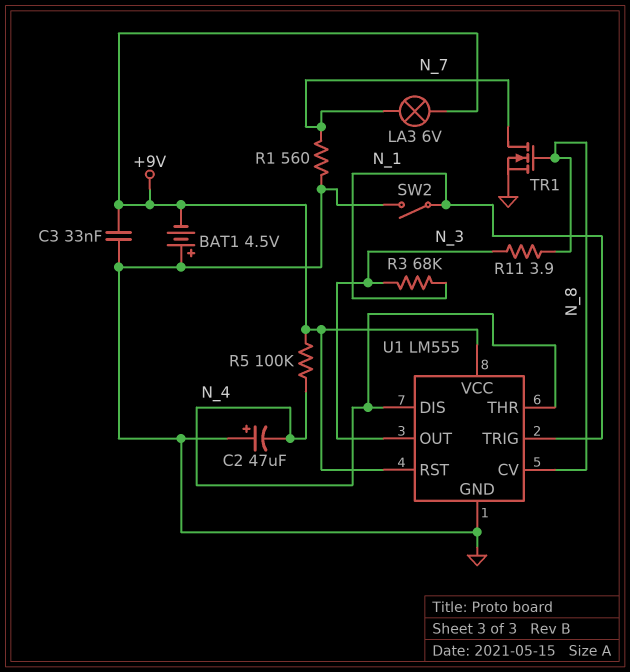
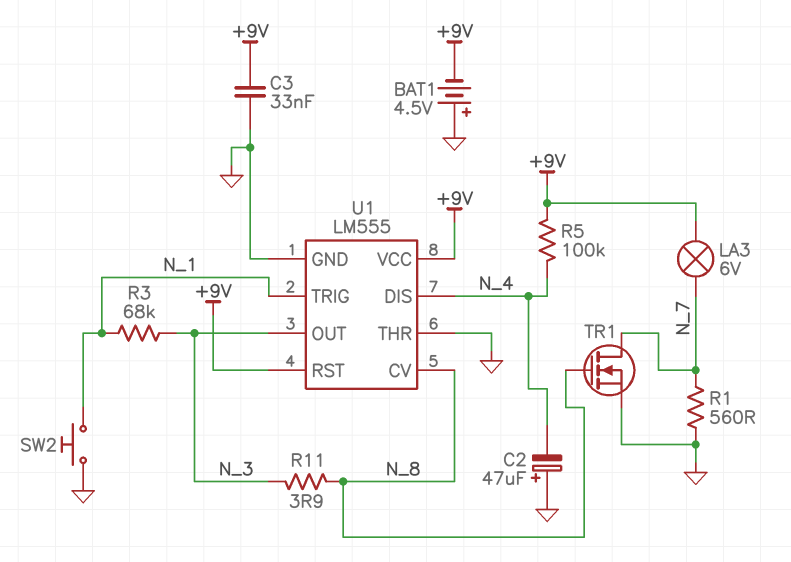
SW2: switch (GND, N_1) -> button (GND, N_1)
U1 pin THR: N_4 -> GND

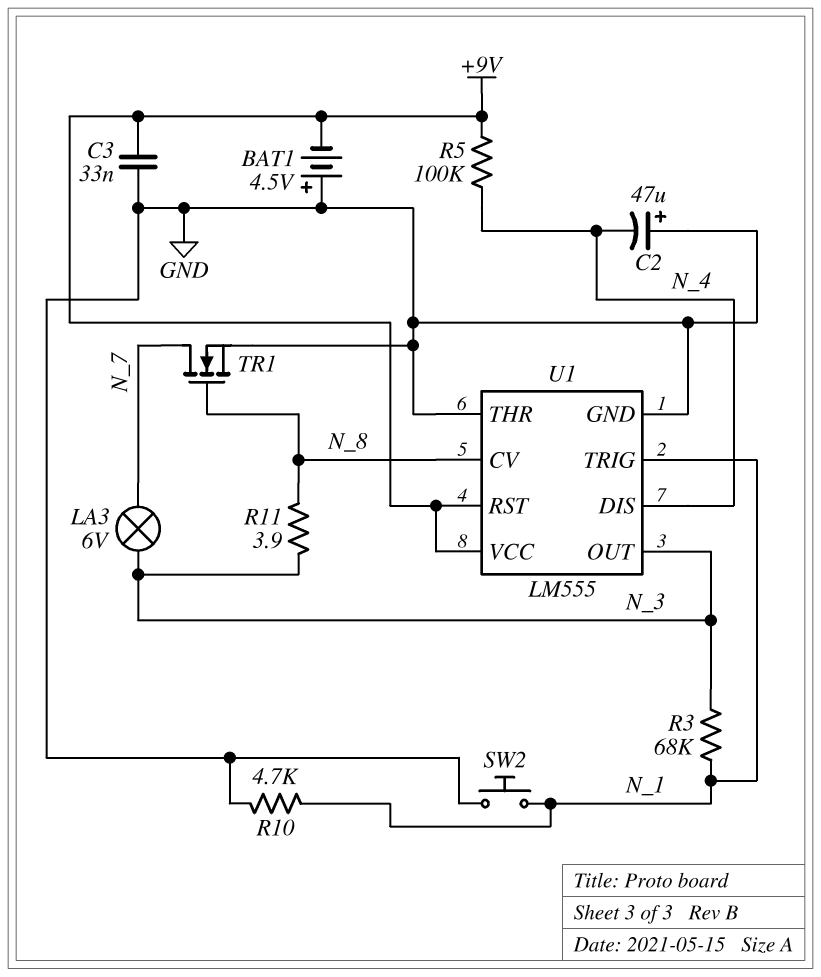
LA3: lamp 6V (+9V, N_7) -> lamp 6V (N_3, N_7)
R1: 560 (GND, N_7) -> none
R10: none -> 4.7k (GND, N_1)

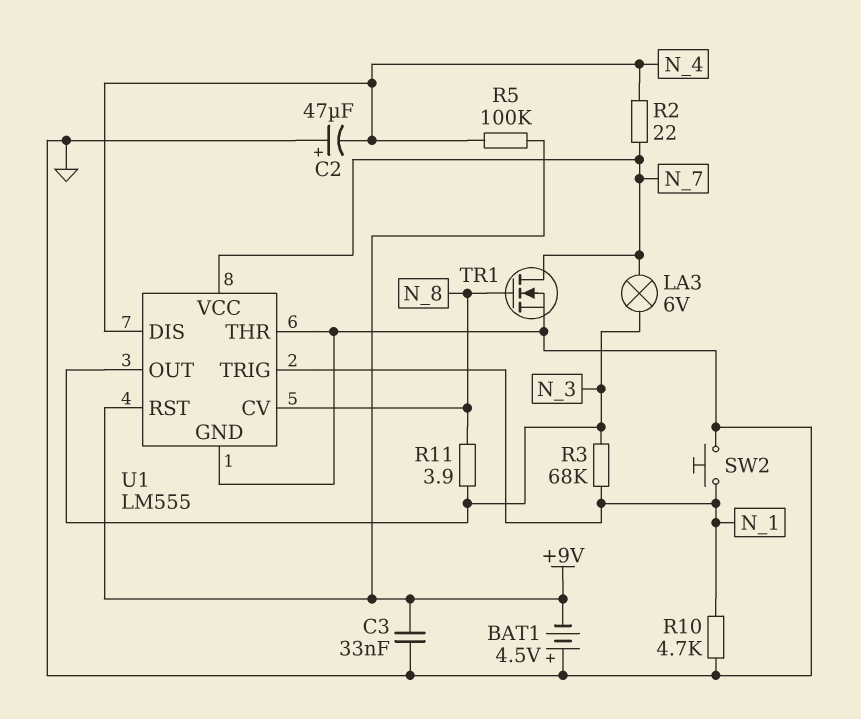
R2: none -> 22 (N_4, N_7)
U1 pin VCC: +9V -> N_7

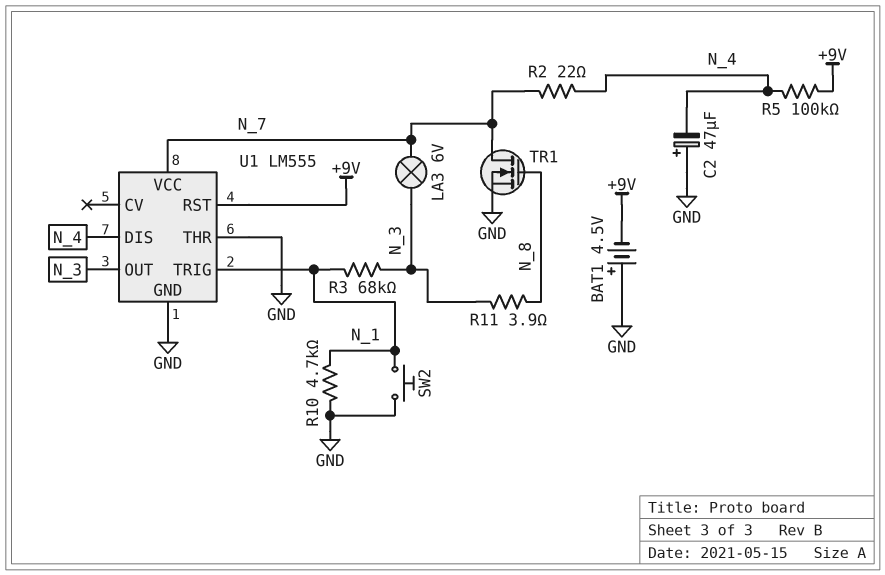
C3: 33nF (+9V, GND) -> none
U1 pin CV: N_8 -> none

